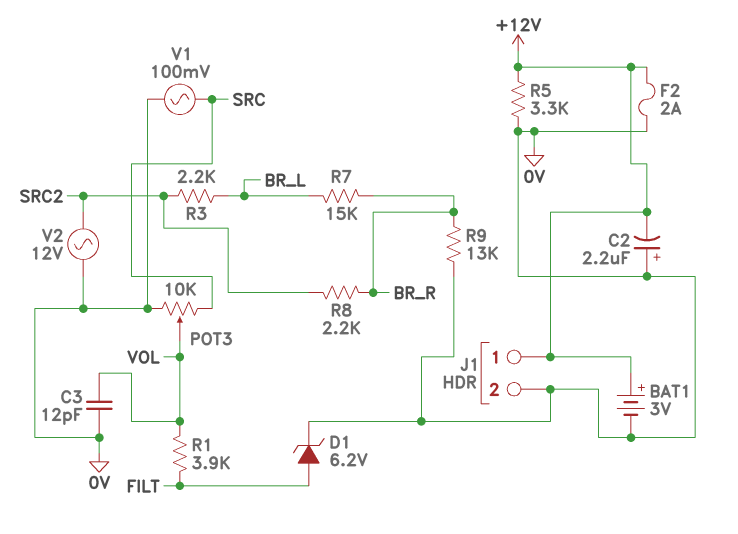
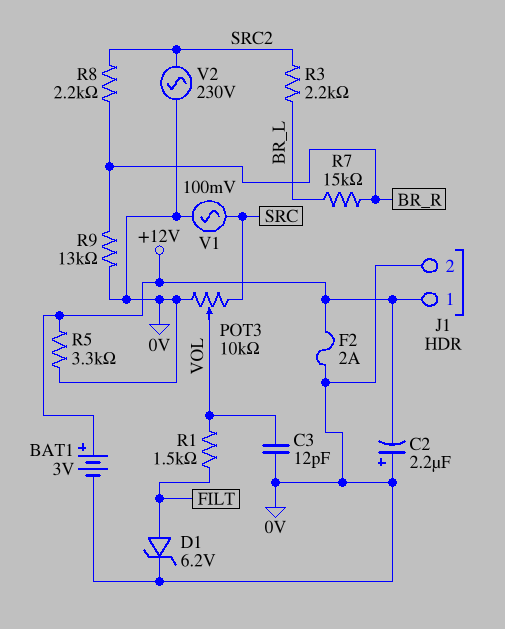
R1: 3.9k (FILT, VOL) -> 1.5k (FILT, VOL)
V2: AC 12V (0V, SRC2) -> AC 230V (0V, SRC2)

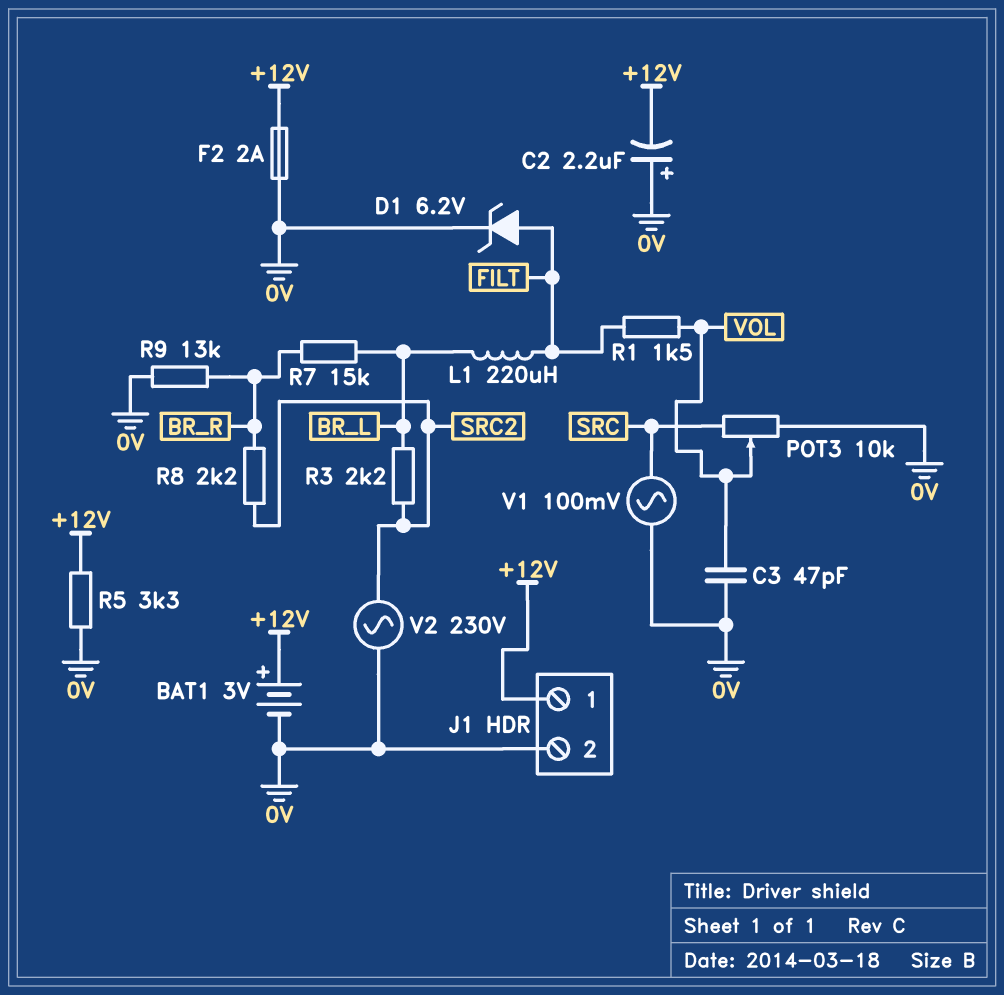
C3: 12pF (0V, VOL) -> 47pF (0V, VOL)
L1: none -> 220uH (BR_L, FILT)

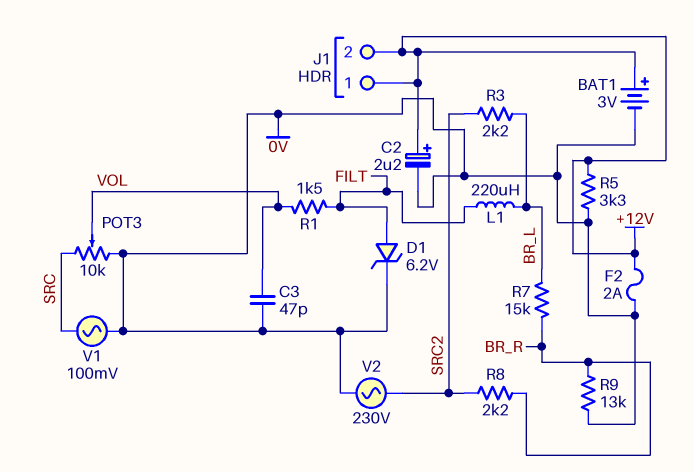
C2: 2.2uF (plus 0V, minus +12V) -> 2.2uF (plus +12V, minus 0V)
J1 pin 2: 0V -> +12V

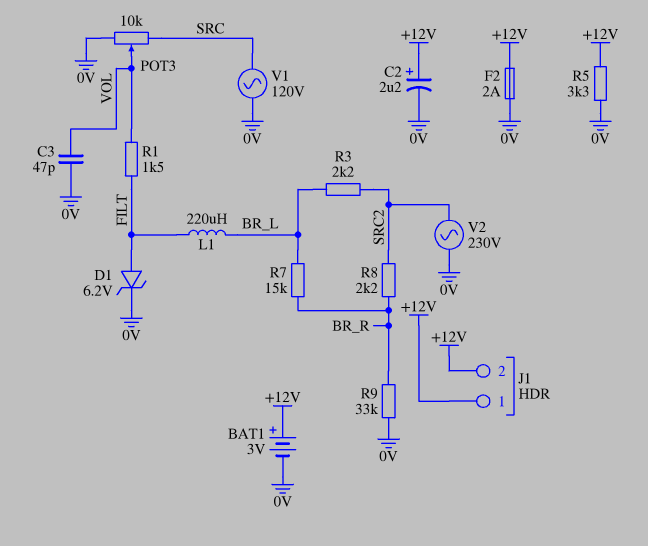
R9: 13k (0V, BR_R) -> 33k (0V, BR_R)
V1: AC 100mV (0V, SRC) -> AC 120V (0V, SRC)

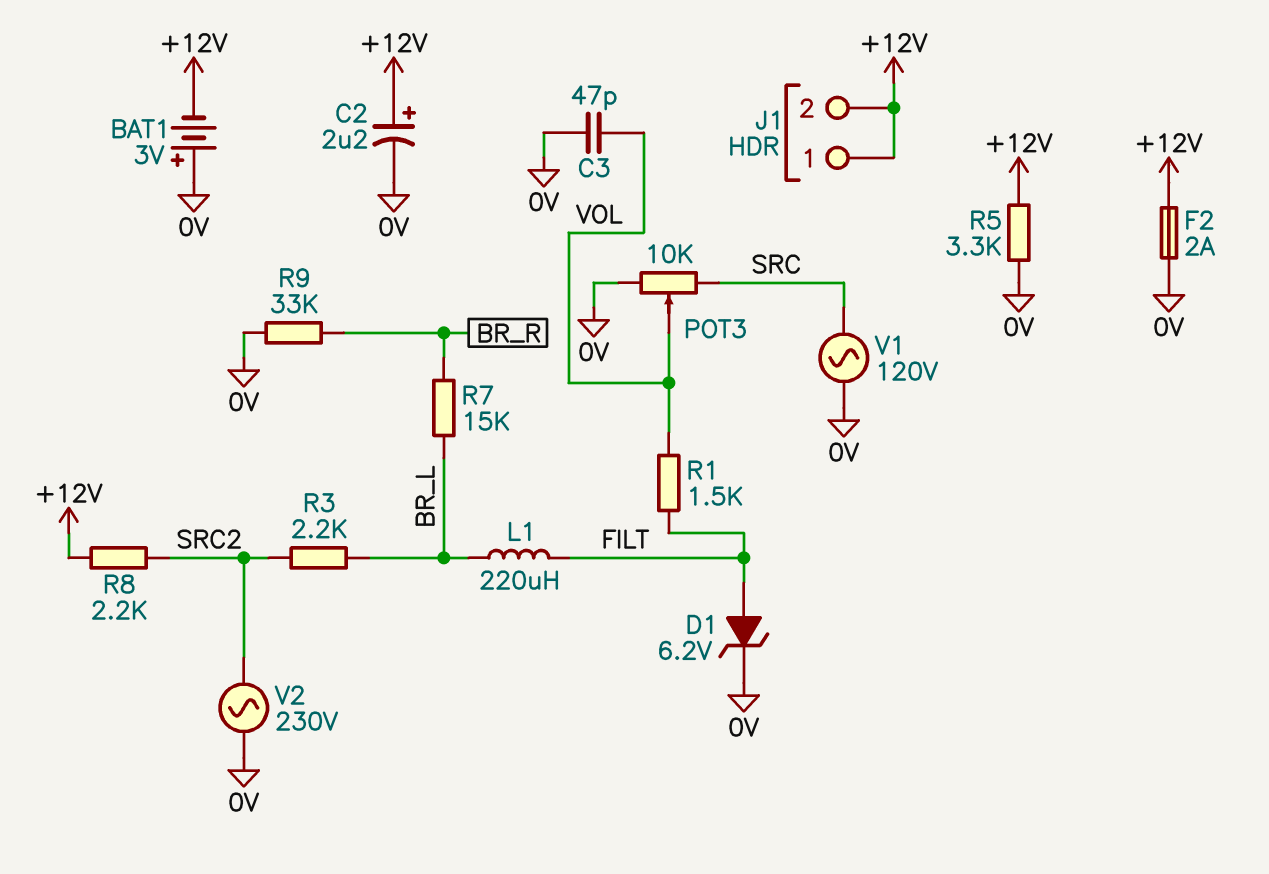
BAT1: 3V (plus +12V, minus 0V) -> 3V (plus 0V, minus +12V)
R8: 2.2k (BR_R, SRC2) -> 2.2k (+12V, SRC2)

